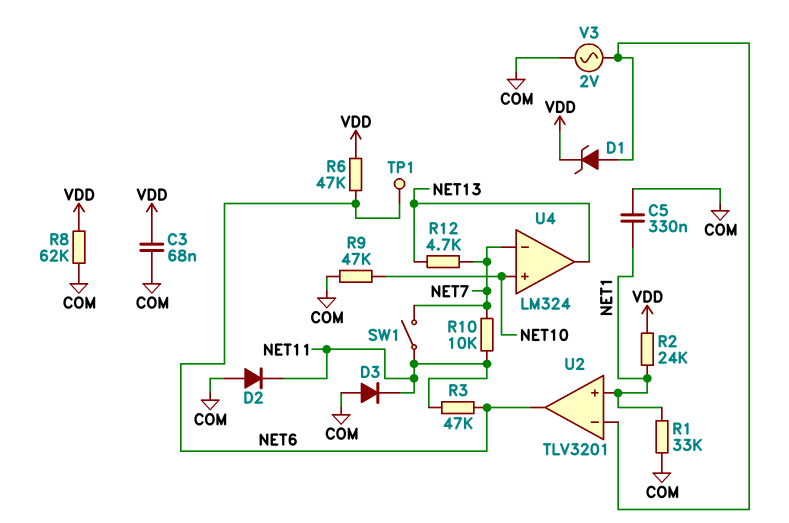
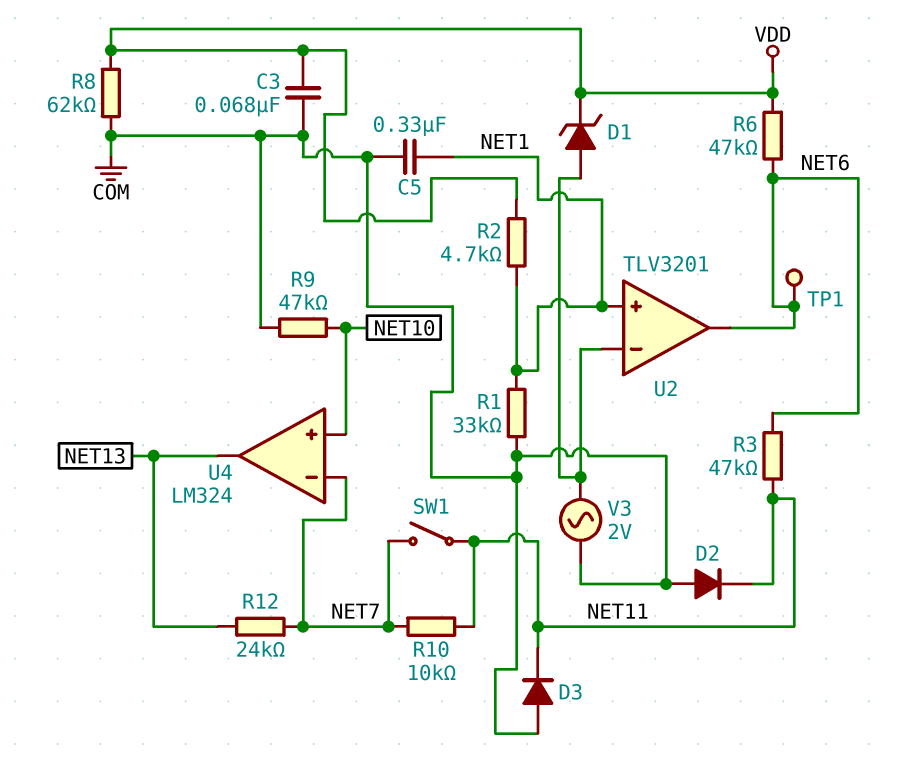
R2: 24k (NET1, VDD) -> 4.7k (NET1, VDD)
R12: 4.7k (NET7, NET13) -> 24k (NET7, NET13)

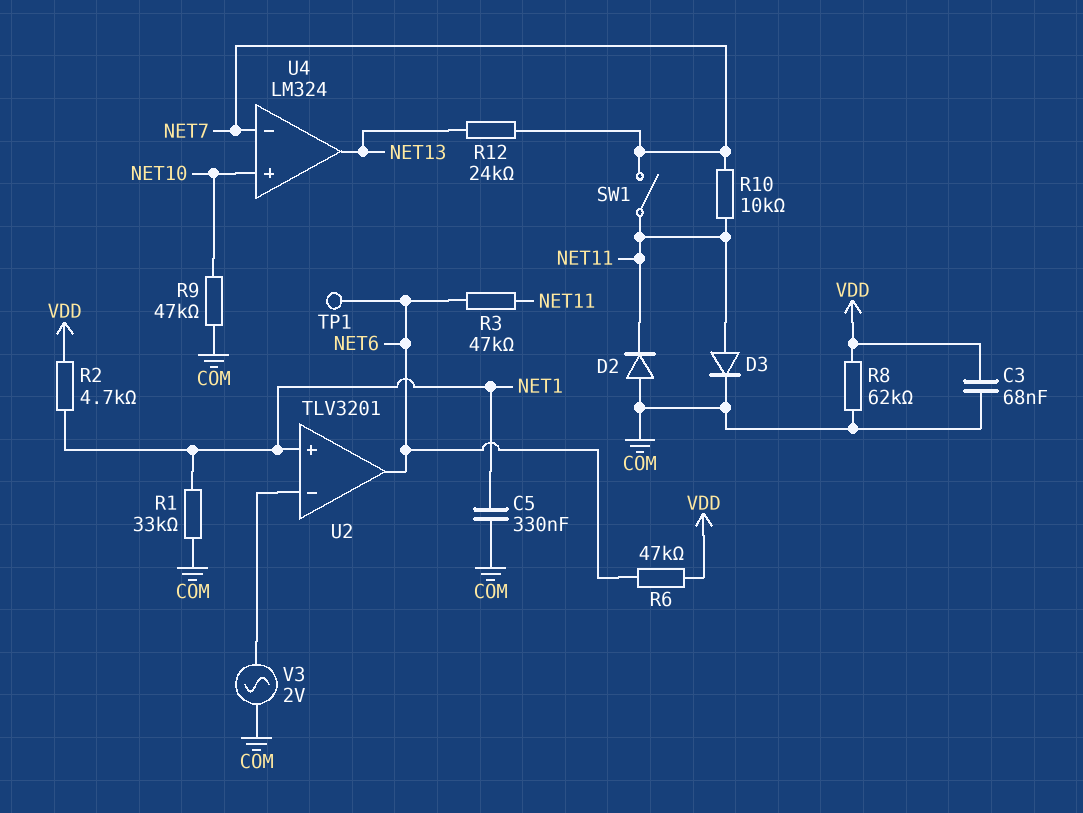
D1: zener (A U2/in-, K VDD) -> none
D3: diode (A COM, K NET11) -> diode (A NET11, K COM)

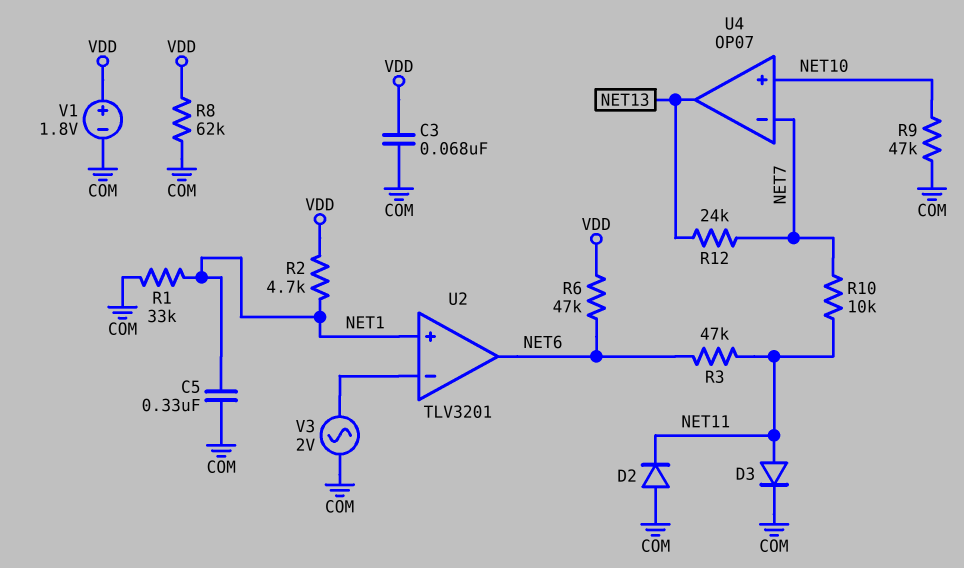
SW1: switch (NET7, NET11) -> none
TP1: test point (NET6) -> none
U4: LM324 -> OP07
V1: none -> 1.8V (plus VDD, minus COM)

